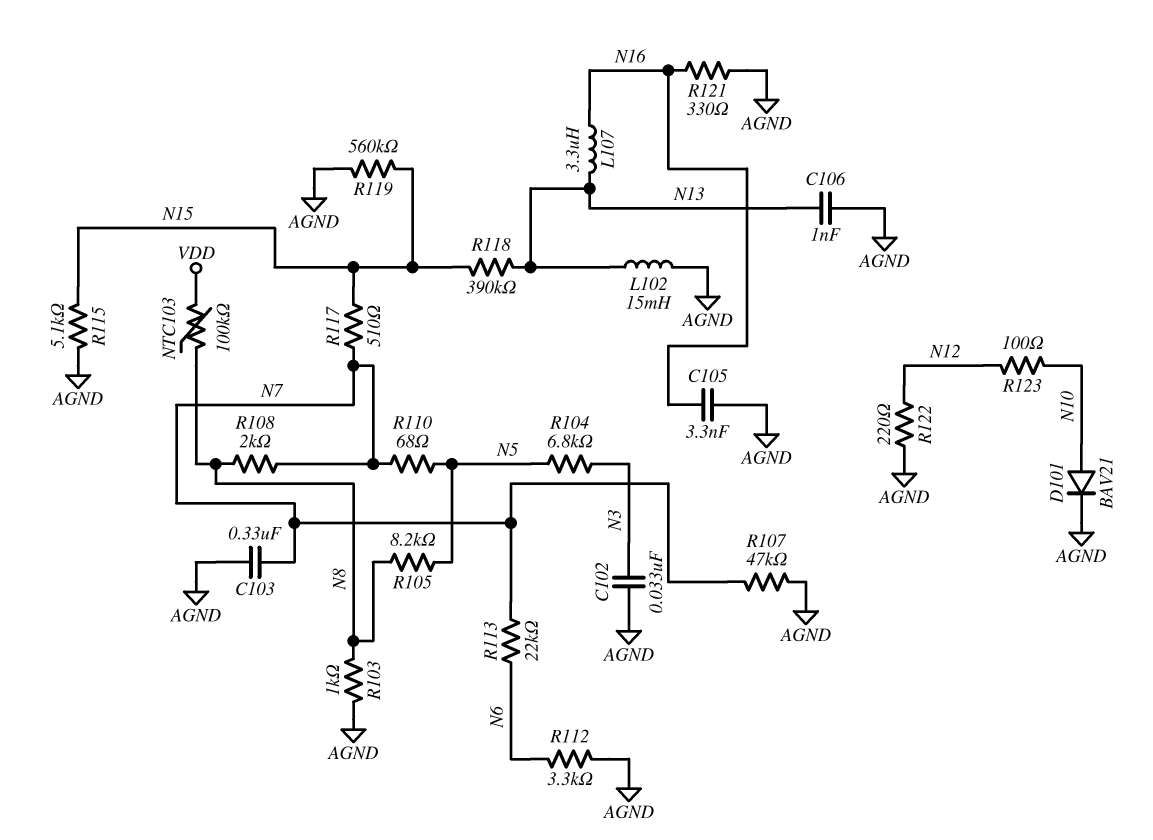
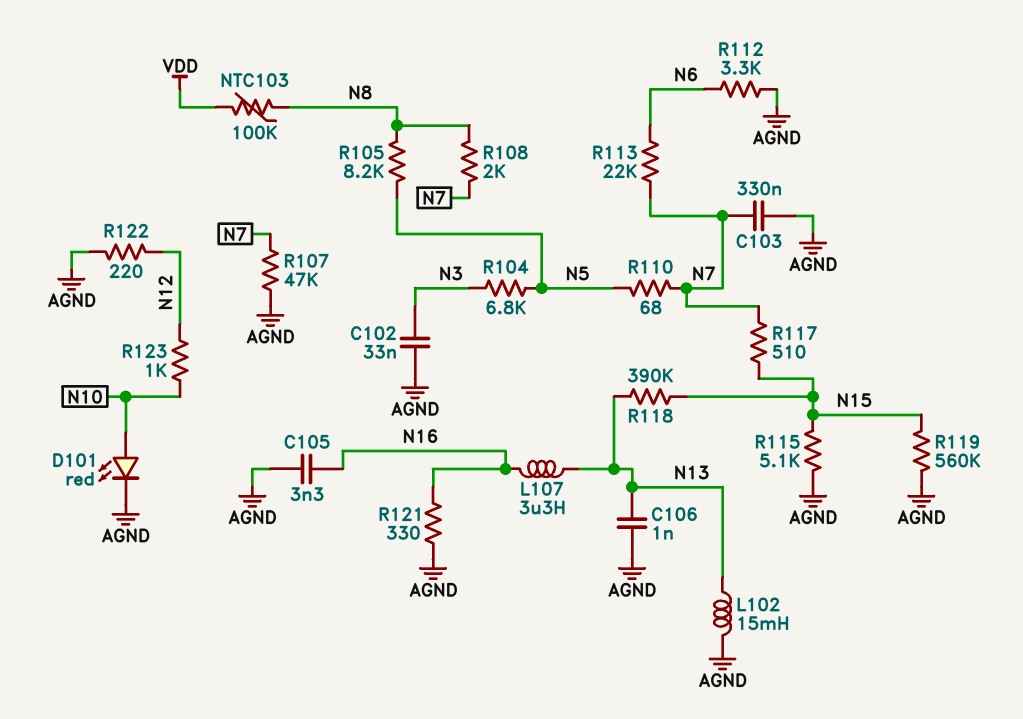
D101: diode BAV21 (A N10, K AGND) -> LED red (A N10, K AGND)
R103: 1k (AGND, N8) -> none
R123: 100 (N10, N12) -> 1k (N10, N12)

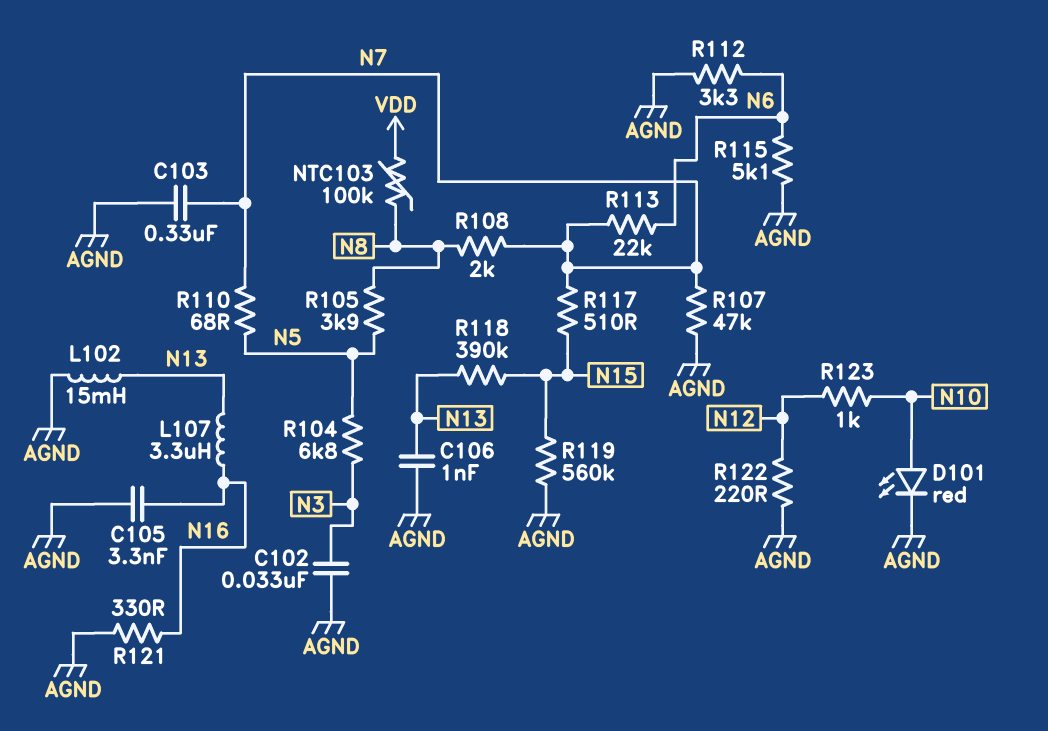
R105: 8.2k (N5, N8) -> 3.9k (N5, N8)
R115: 5.1k (AGND, N15) -> 5.1k (AGND, N6)

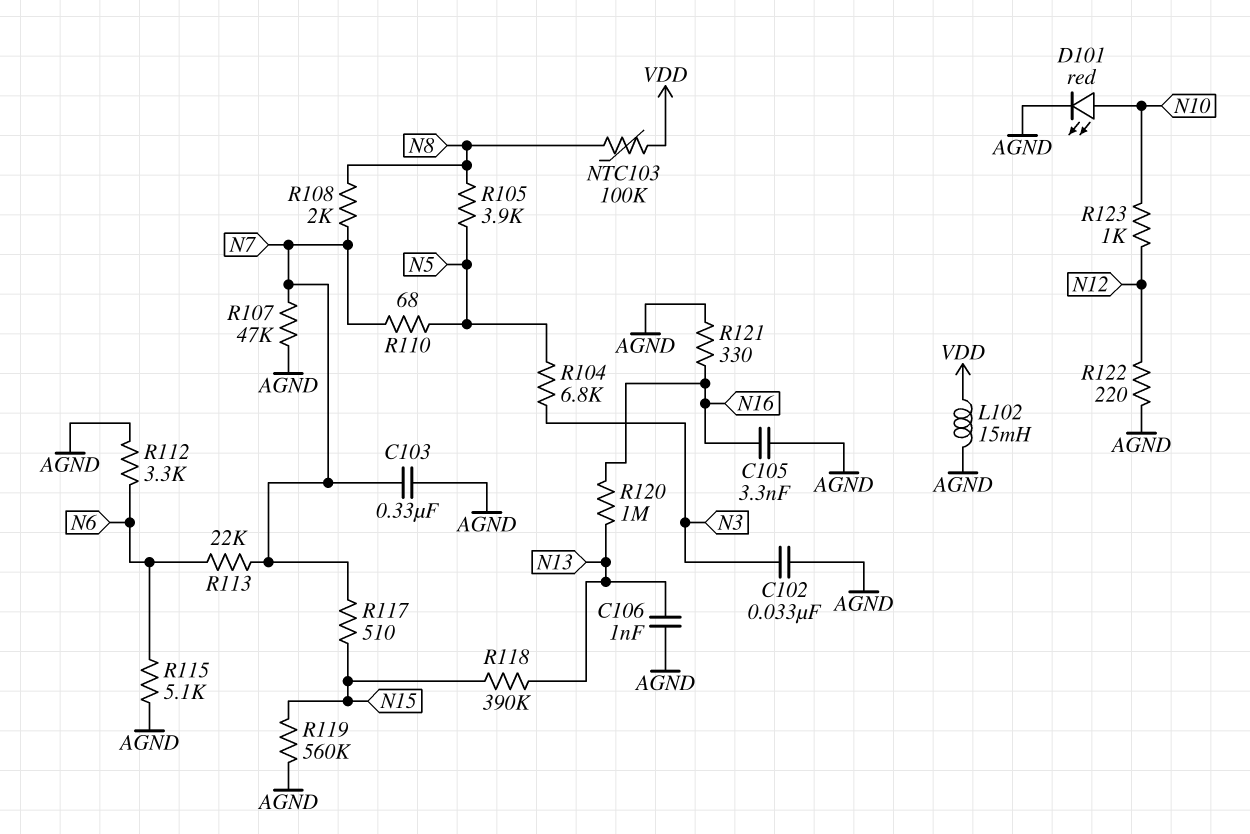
L102: 15mH (AGND, N13) -> 15mH (AGND, VDD)
L107: 3.3uH (N13, N16) -> none
R120: none -> 1M (N13, N16)

